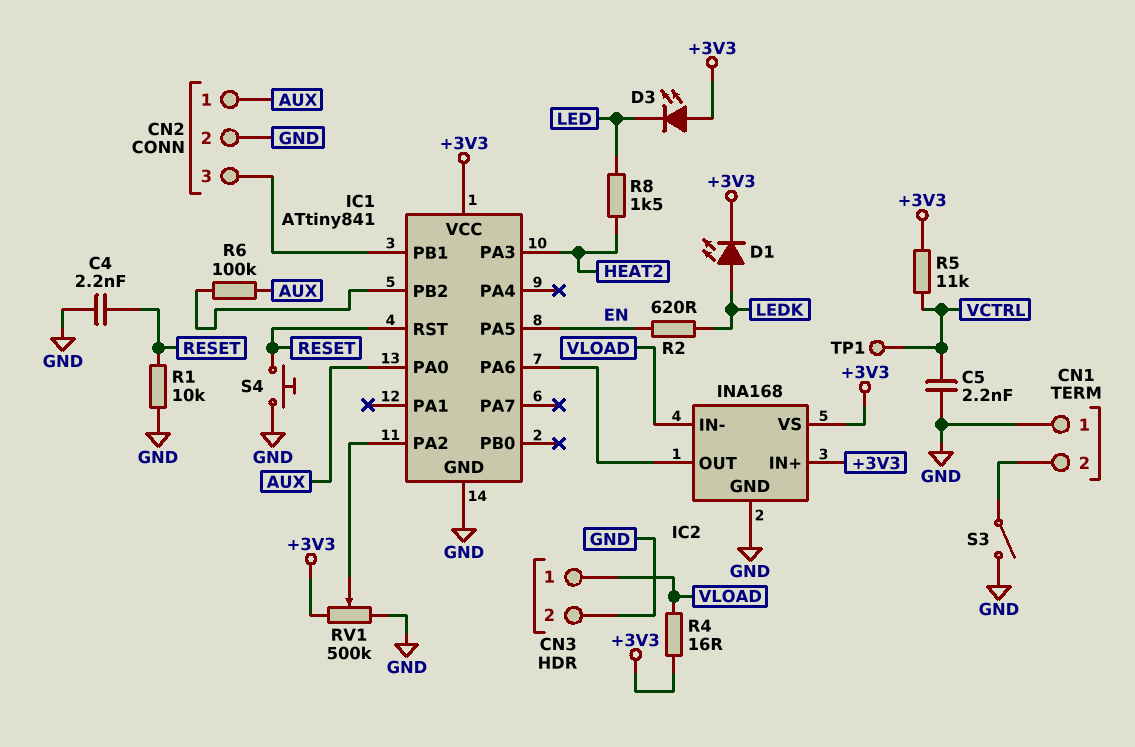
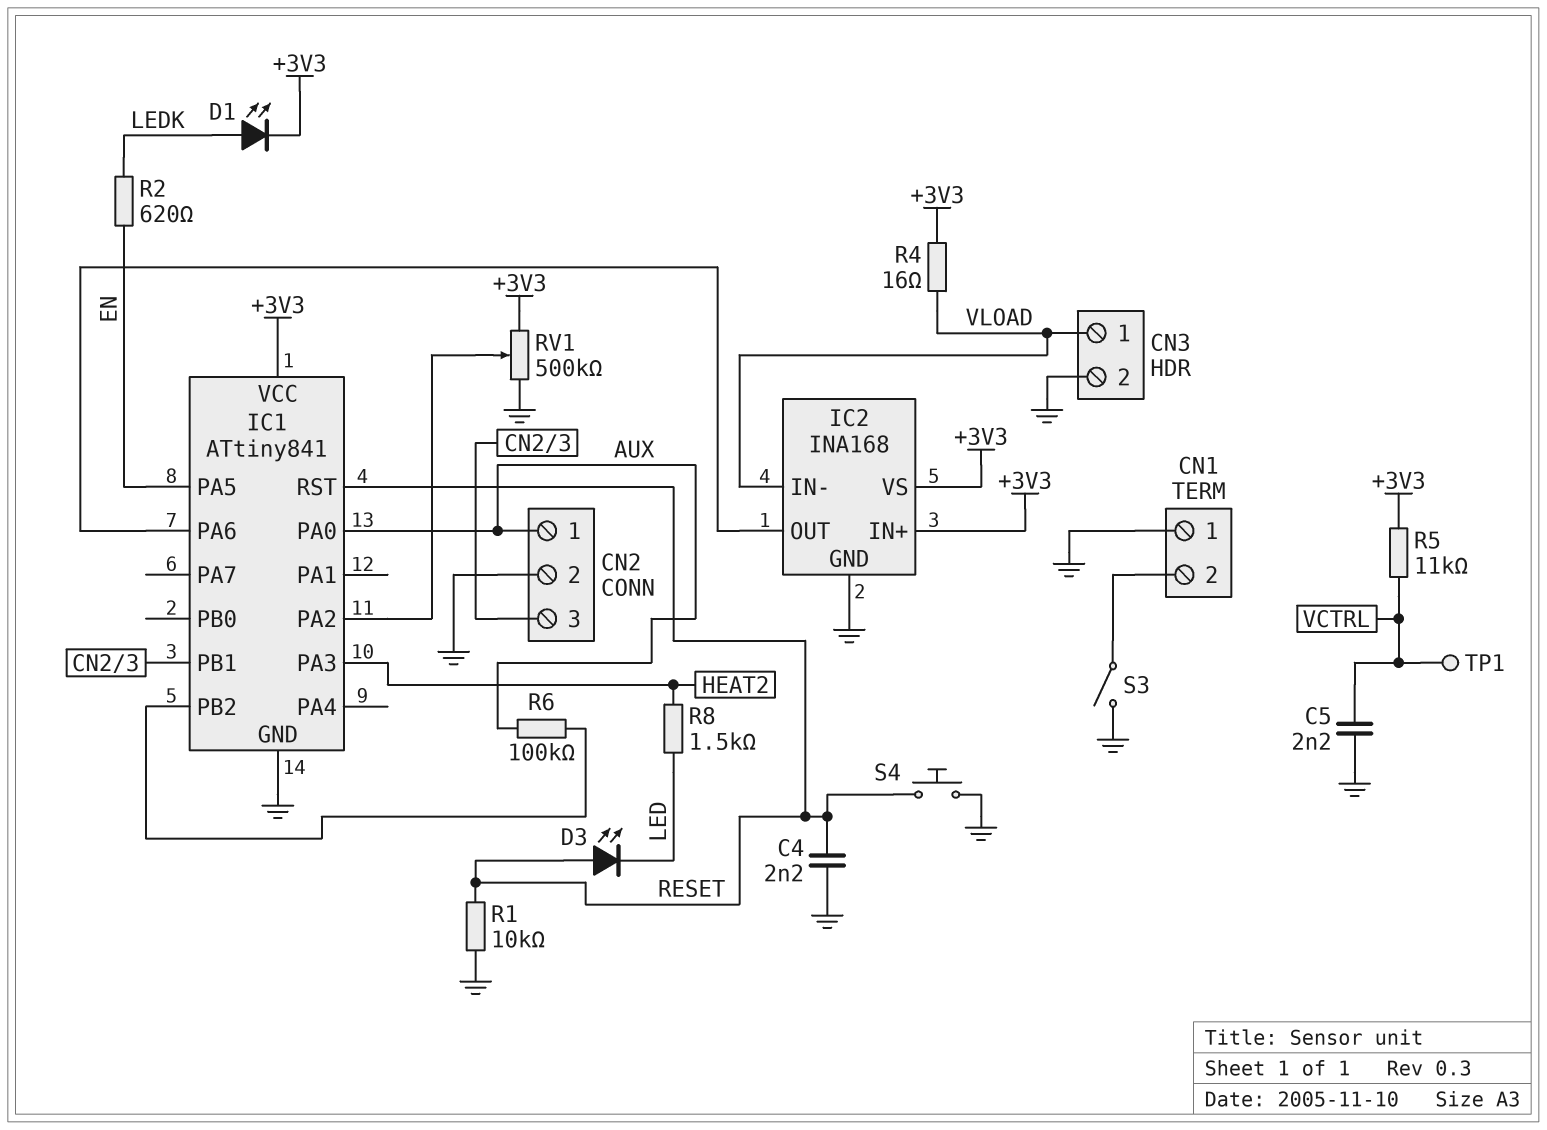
D3: LED (A +3V3, K LED) -> LED (A RESET, K LED)

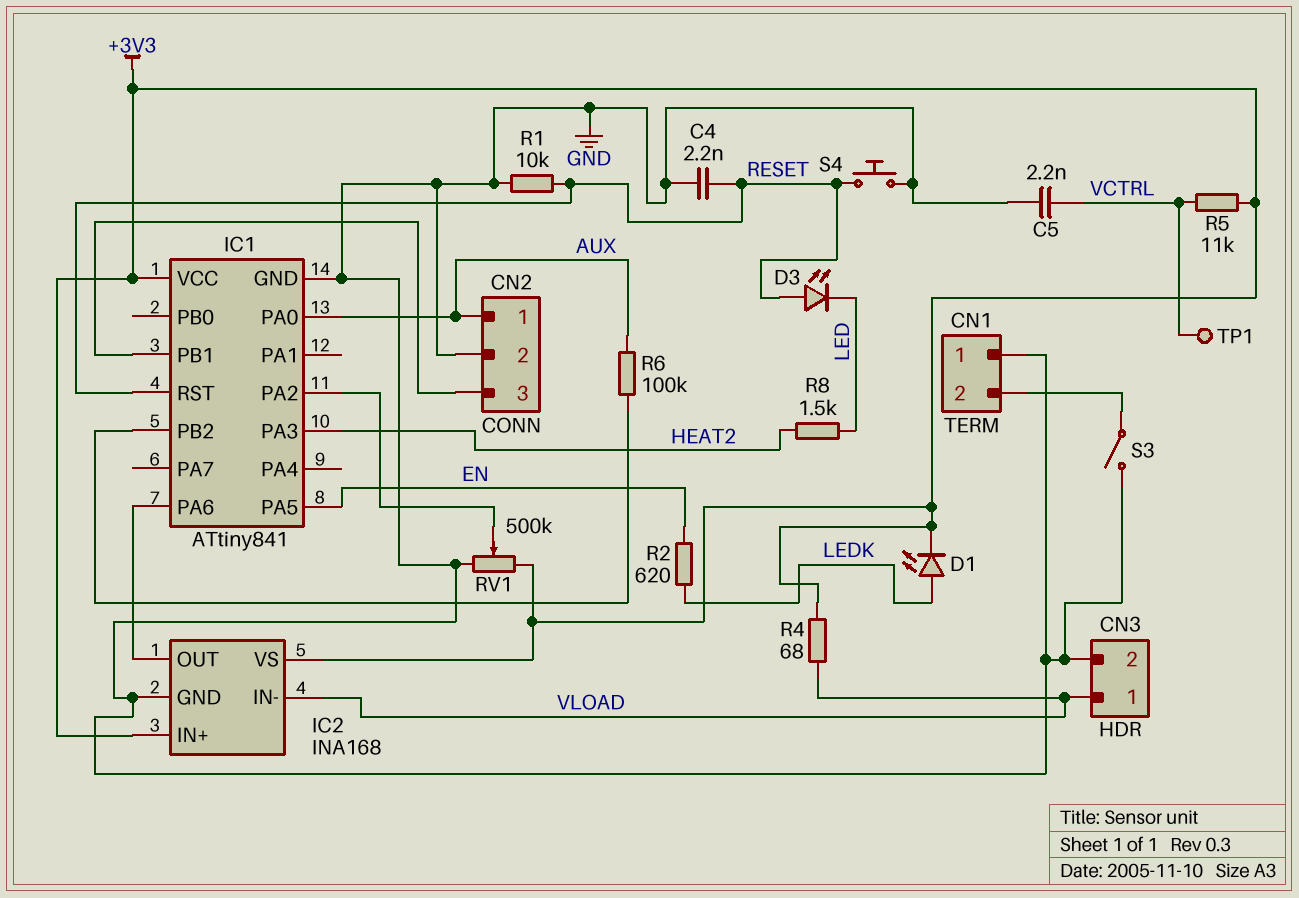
R4: 16 (+3V3, VLOAD) -> 68 (+3V3, VLOAD)

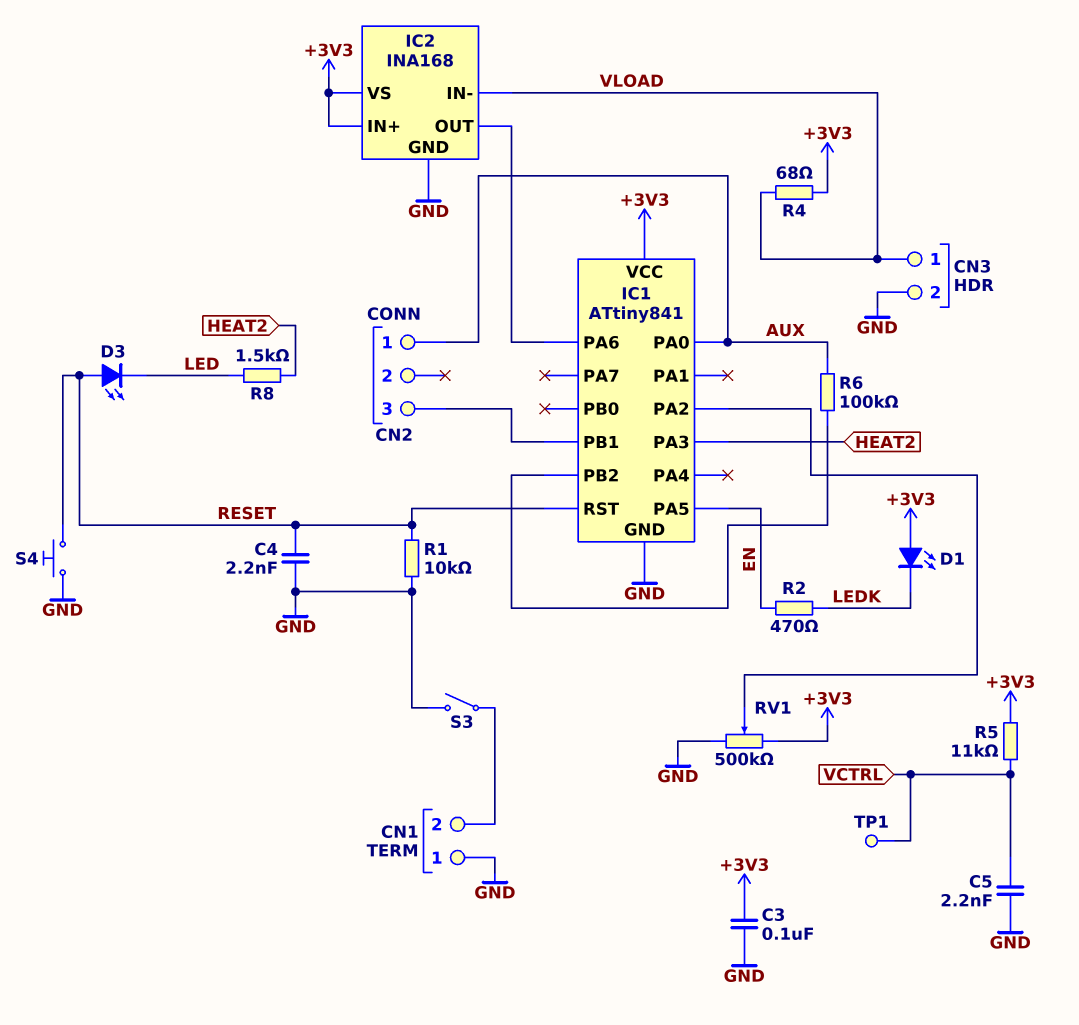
C3: none -> 100nF (+3V3, GND)
CN2 pin 2: GND -> none
D1: LED (A LEDK, K +3V3) -> LED (A +3V3, K LEDK)
R2: 620 (EN, LEDK) -> 470 (EN, LEDK)

